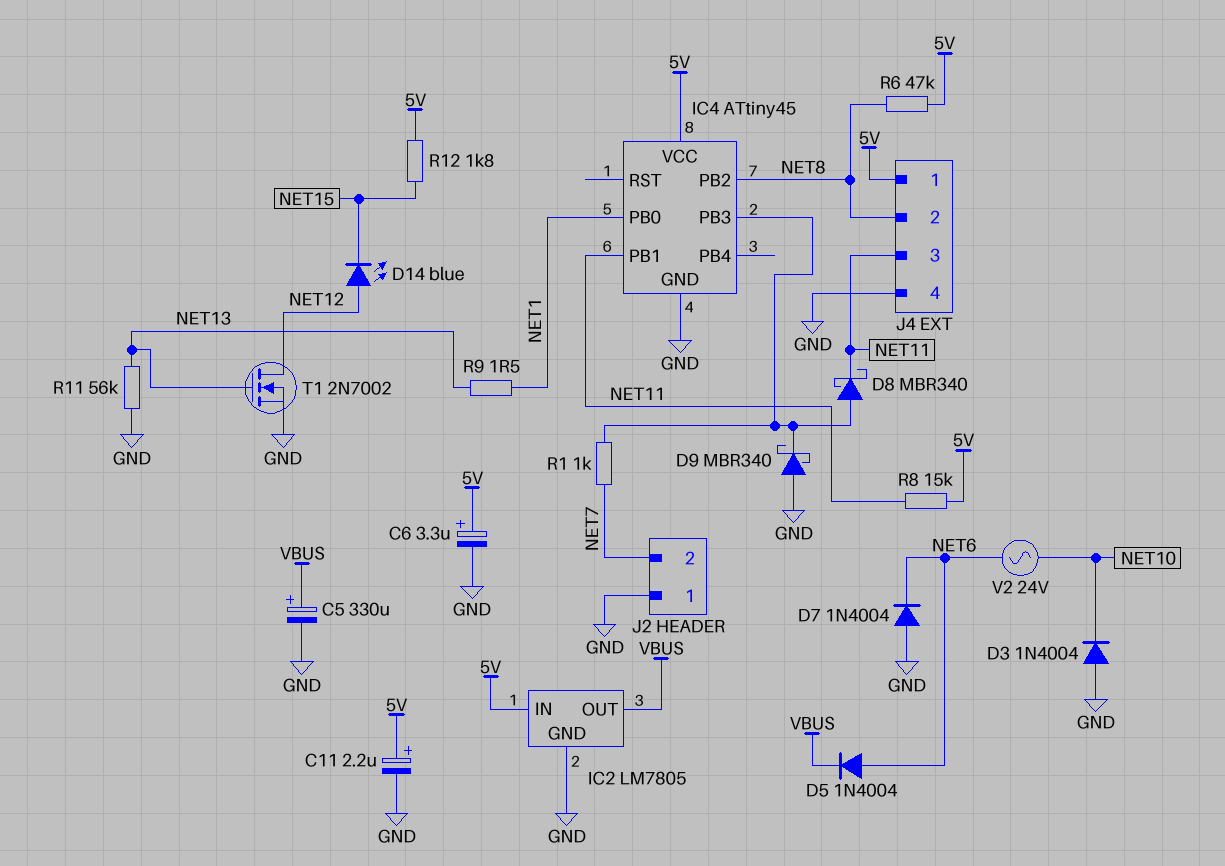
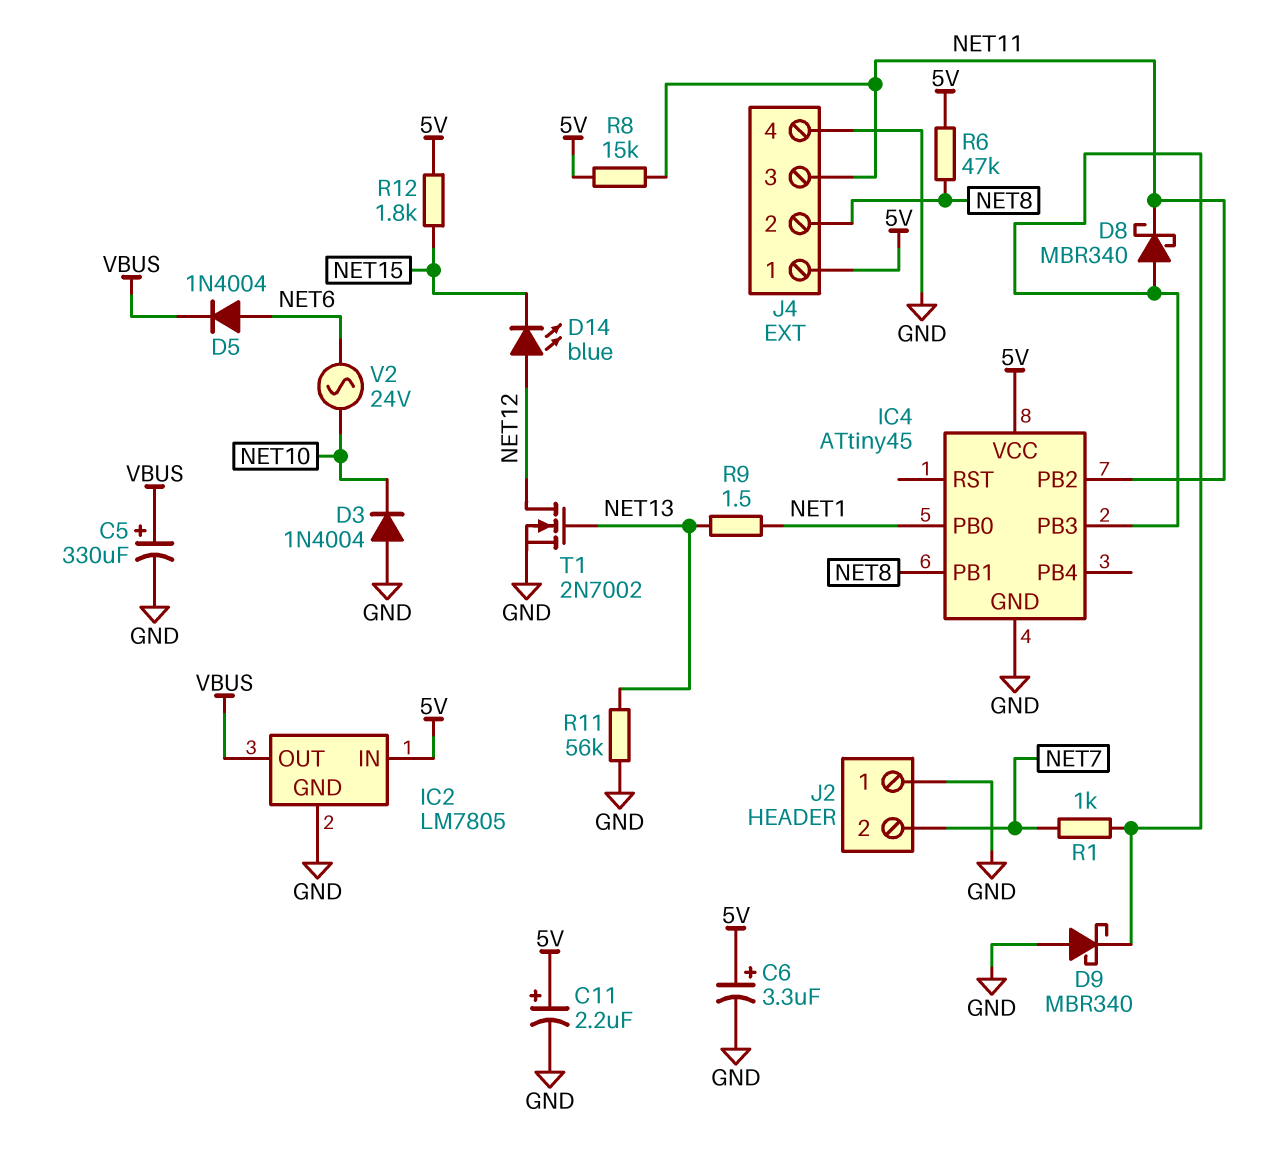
D7: diode 1N4004 (A GND, K NET6) -> none
IC4 pin PB1: NET11 -> NET8
IC4 pin PB2: NET8 -> NET11

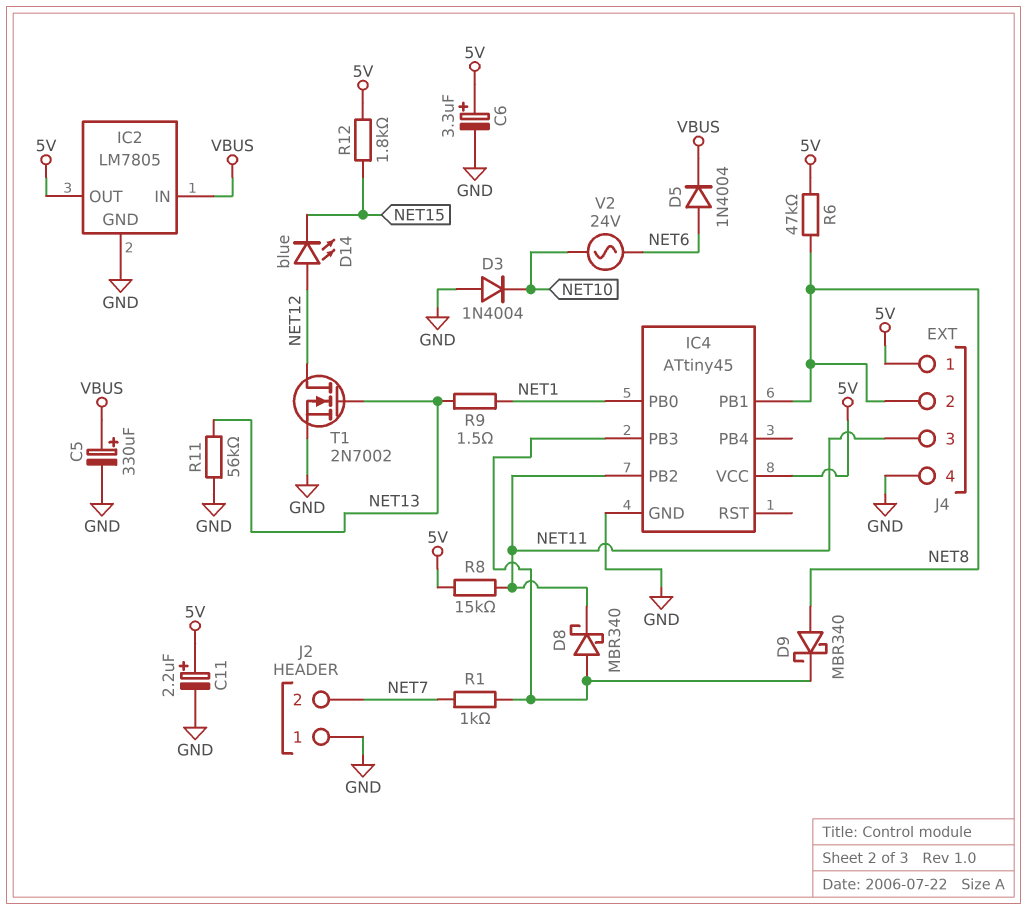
D9: schottky MBR340 (A GND, K IC4/PB3) -> schottky MBR340 (A NET8, K IC4/PB3)
IC2 pin IN: 5V -> VBUS
IC2 pin OUT: VBUS -> 5V

